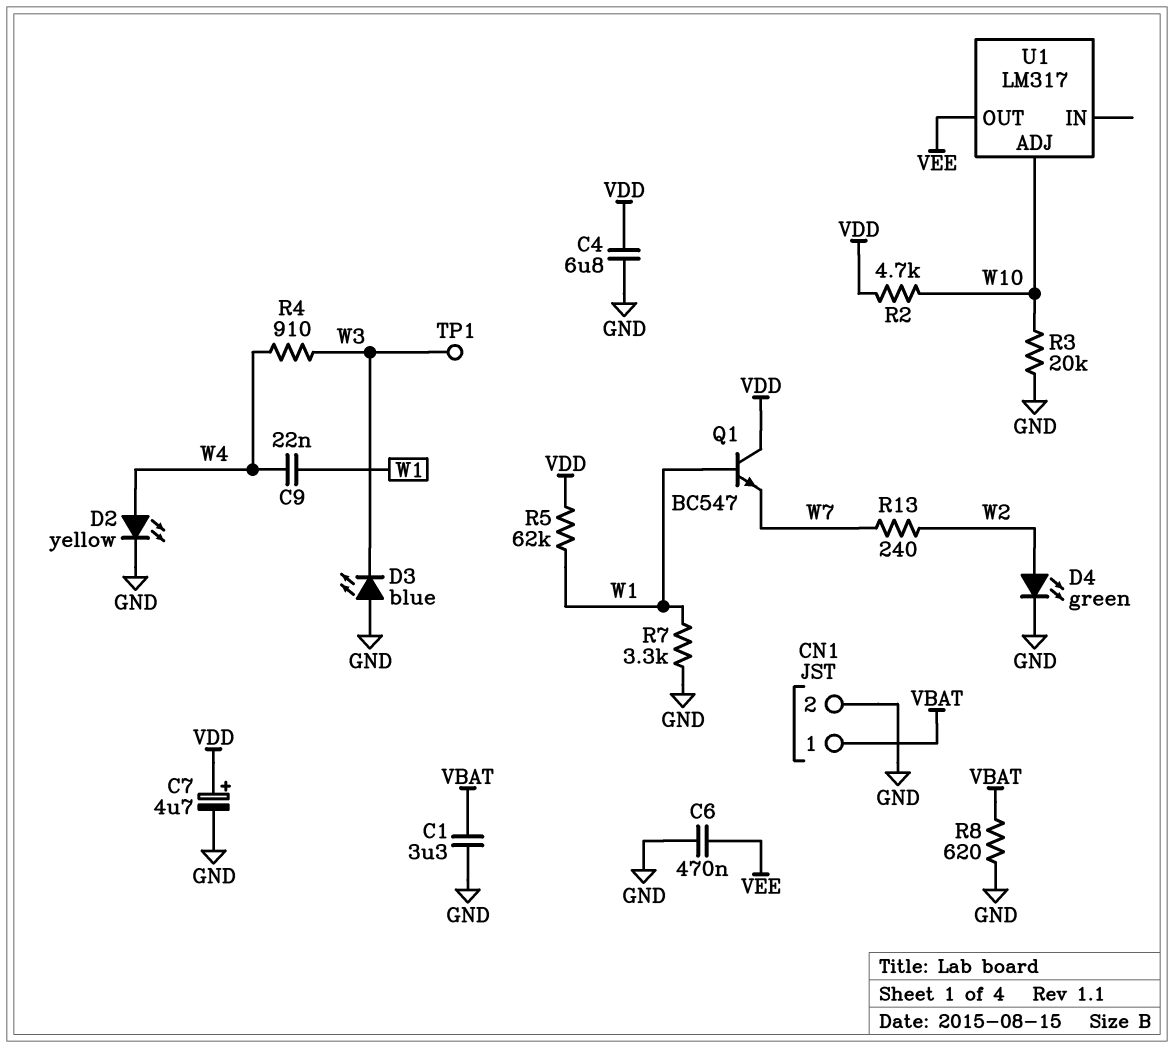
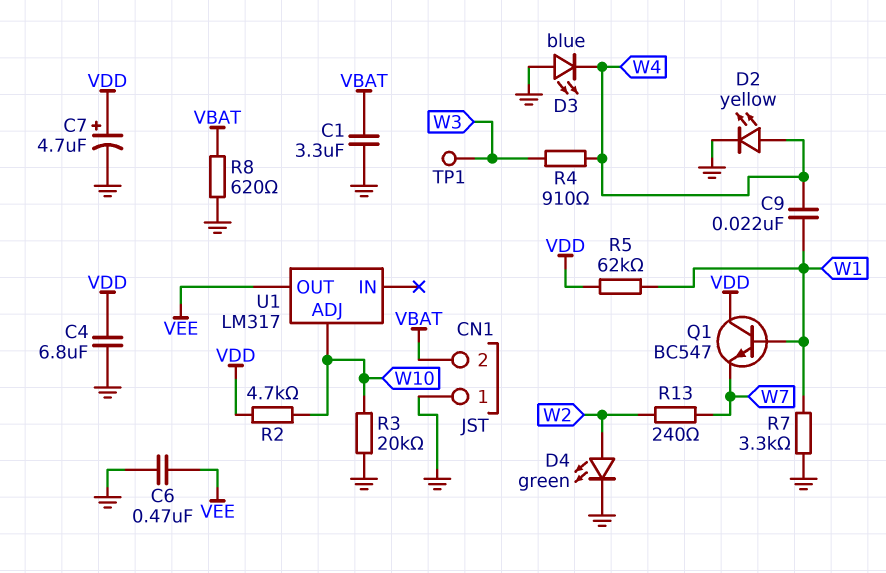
CN1 pin 1: VBAT -> GND
CN1 pin 2: GND -> VBAT
D3: LED blue (A GND, K W3) -> LED blue (A GND, K W4)

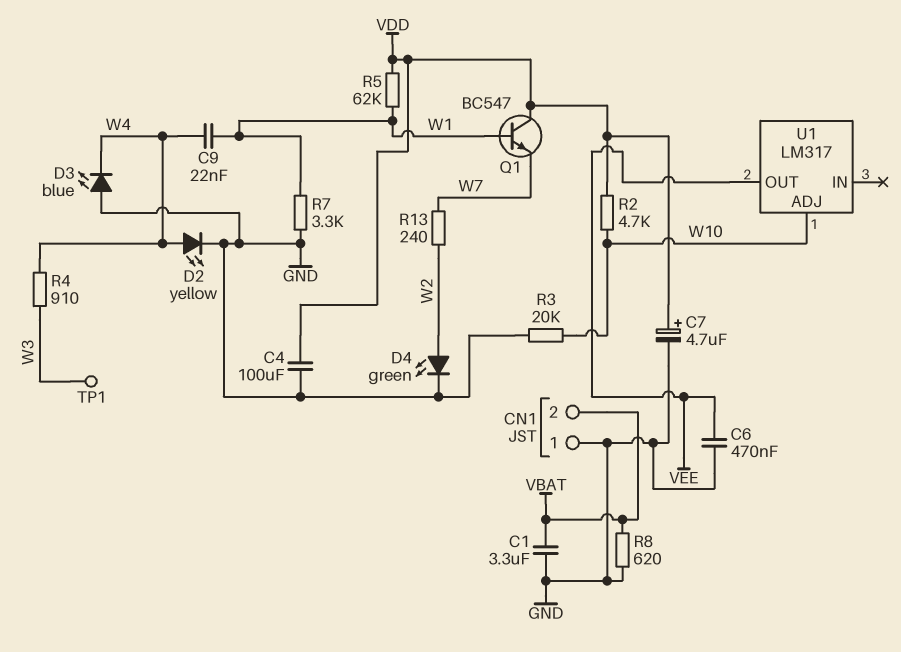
C4: 6.8uF (GND, VDD) -> 100uF (GND, VDD)

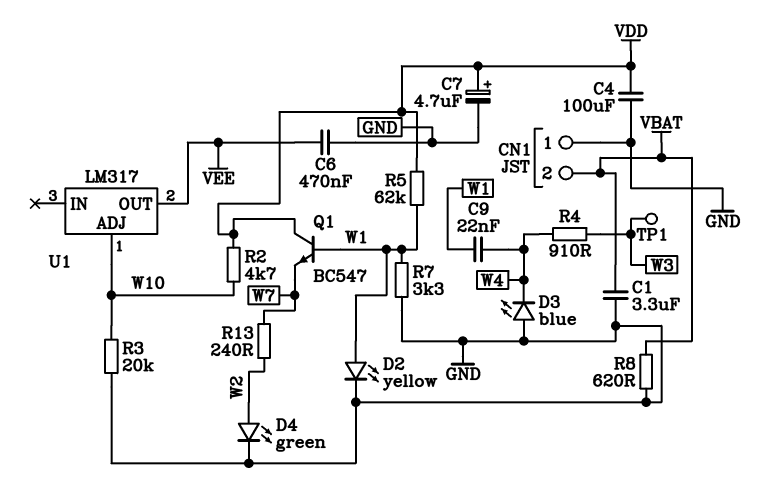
D2: LED yellow (A W4, K GND) -> LED yellow (A W1, K GND)

